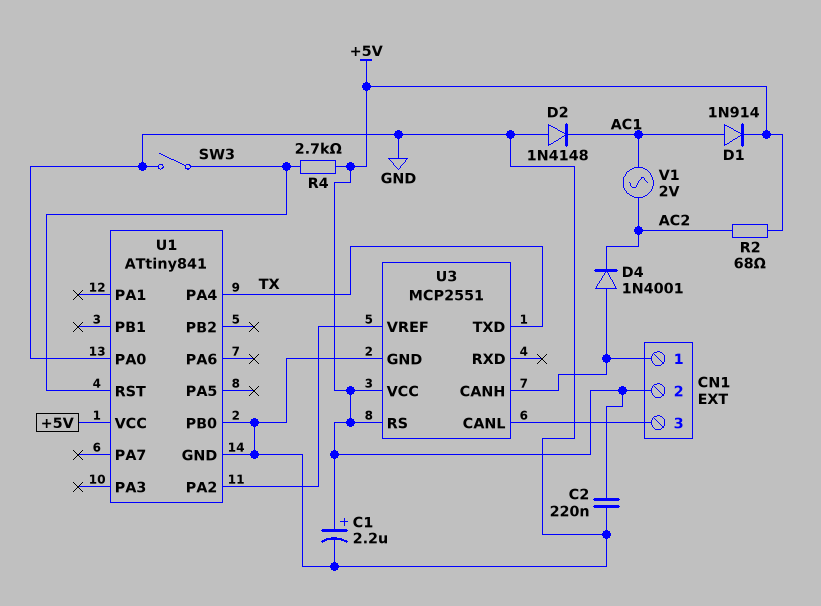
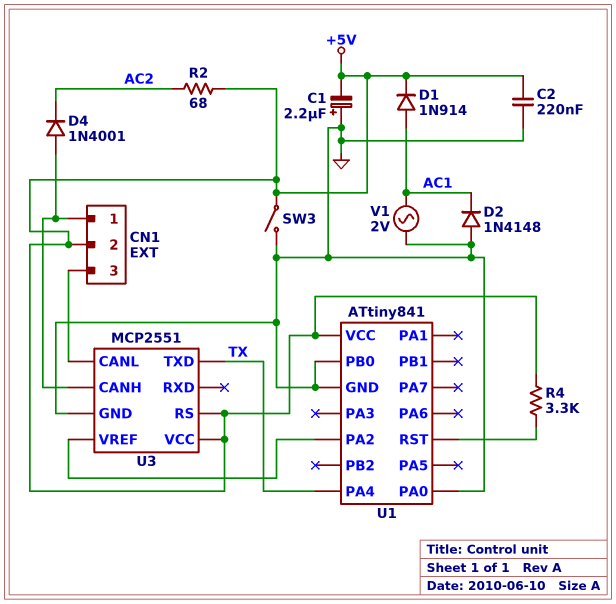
C1: 2.2uF (plus +5V, minus GND) -> 2.2uF (plus GND, minus +5V)
R4: 2.7k (+5V, U1/RST) -> 3.3k (+5V, U1/RST)
SW3: switch (GND, U1/RST) -> switch (+5V, GND)
V1: AC 2V (AC1, AC2) -> AC 2V (AC1, GND)

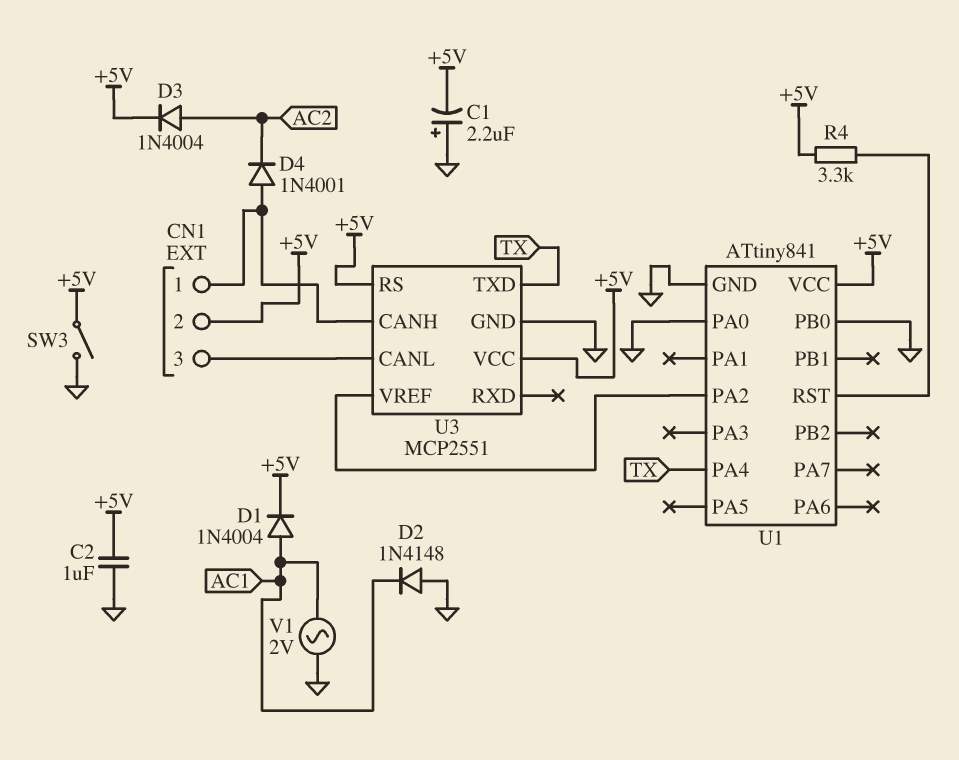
C2: 220nF (+5V, GND) -> 1uF (+5V, GND)
D1: diode 1N914 (A AC1, K +5V) -> diode 1N4004 (A AC1, K +5V)
D3: none -> diode 1N4004 (A AC2, K +5V)
R2: 68 (+5V, AC2) -> none

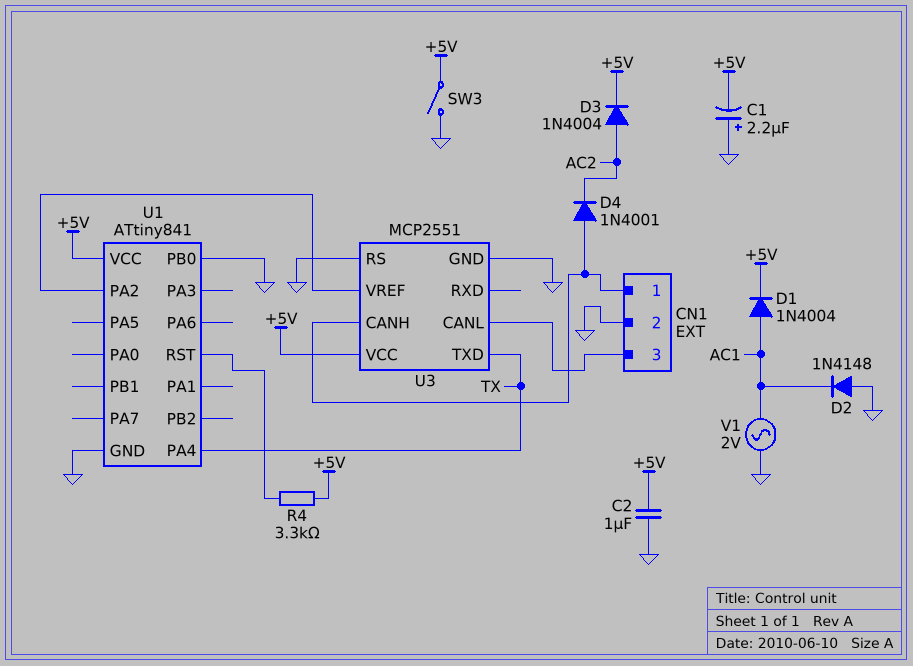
CN1 pin 2: +5V -> GND
U1 pin PA0: GND -> none
U3 pin RS: +5V -> GND

